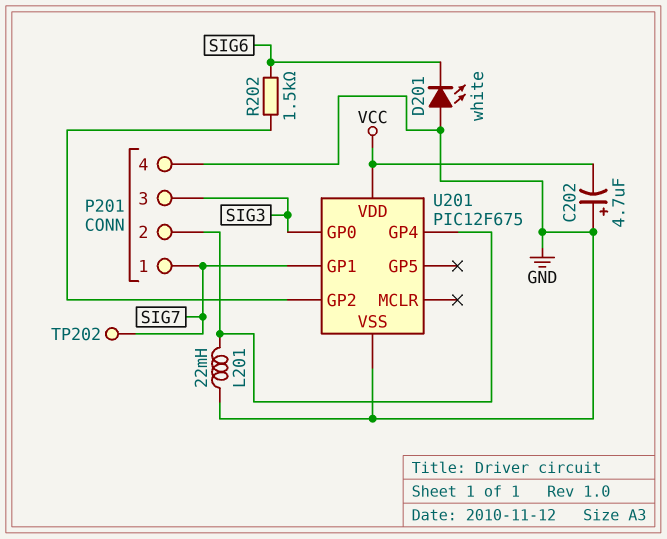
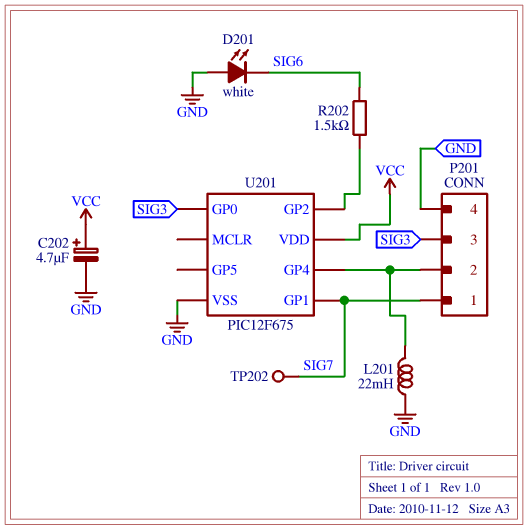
C202: 4.7uF (plus GND, minus VCC) -> 4.7uF (plus VCC, minus GND)

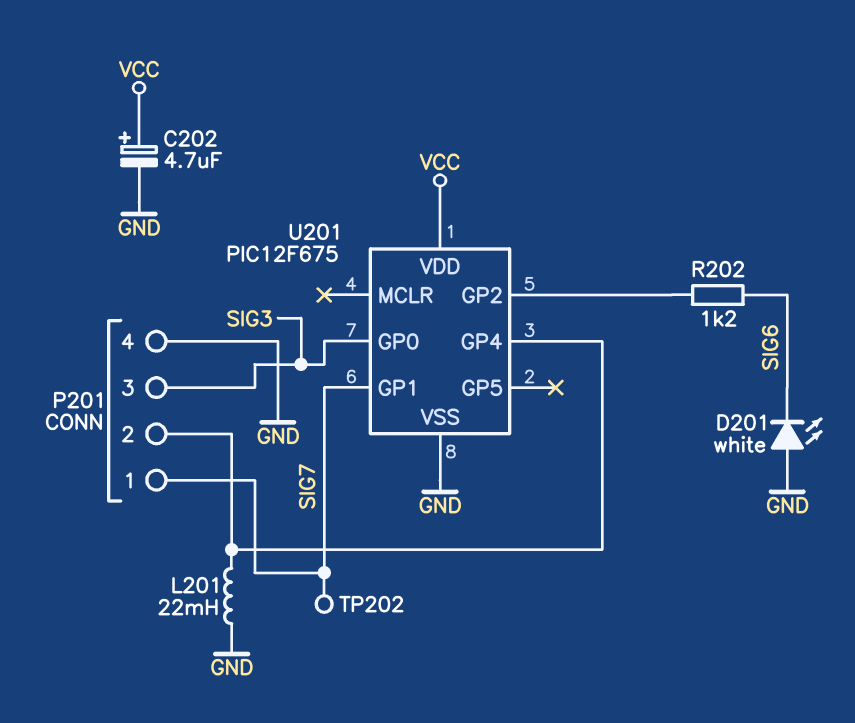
R202: 1.5k (SIG6, U201/GP2) -> 1.2k (SIG6, U201/GP2)

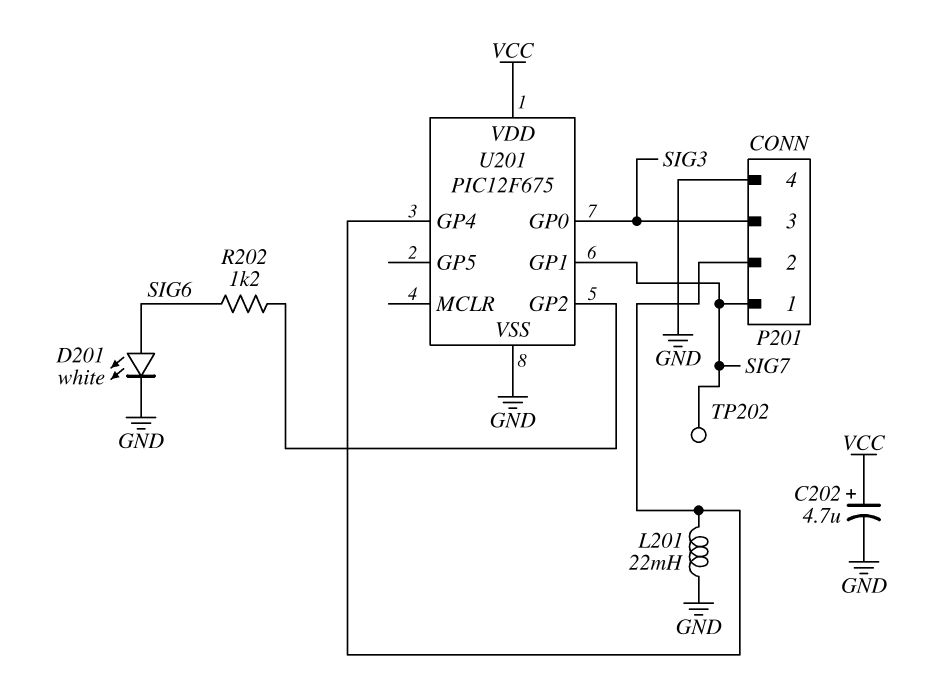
D201: LED white (A GND, K SIG6) -> LED white (A SIG6, K GND)

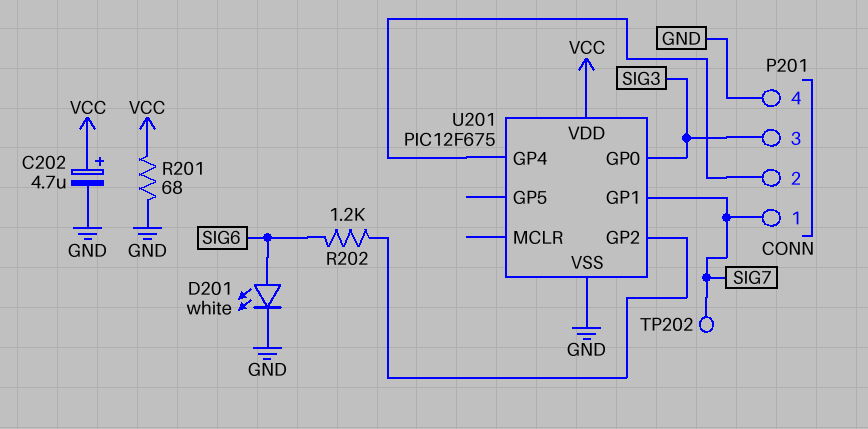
L201: 22mH (GND, P201/2) -> none
R201: none -> 68 (GND, VCC)

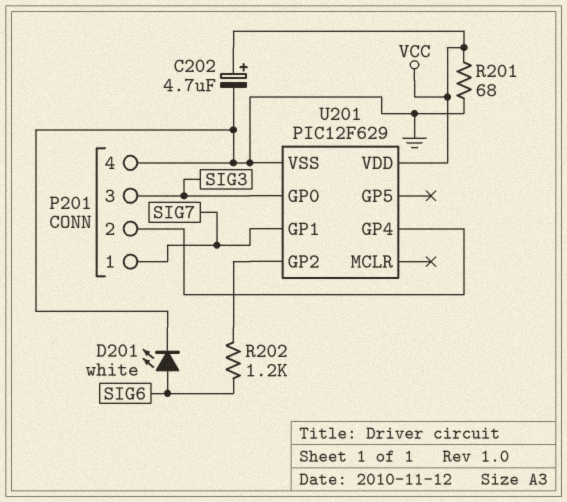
TP202: test point (SIG7) -> none
U201: PIC12F675 -> PIC12F629

